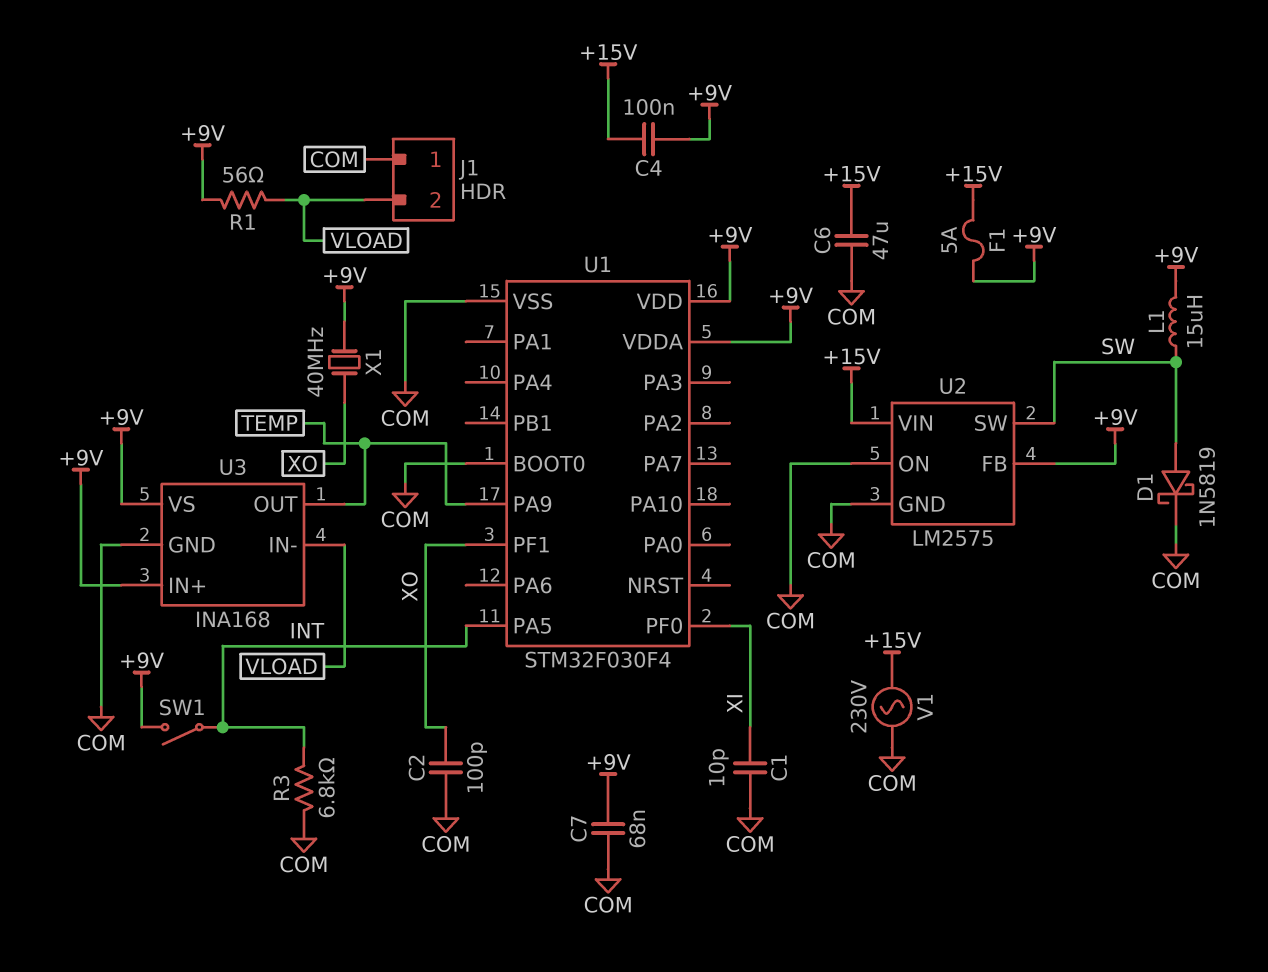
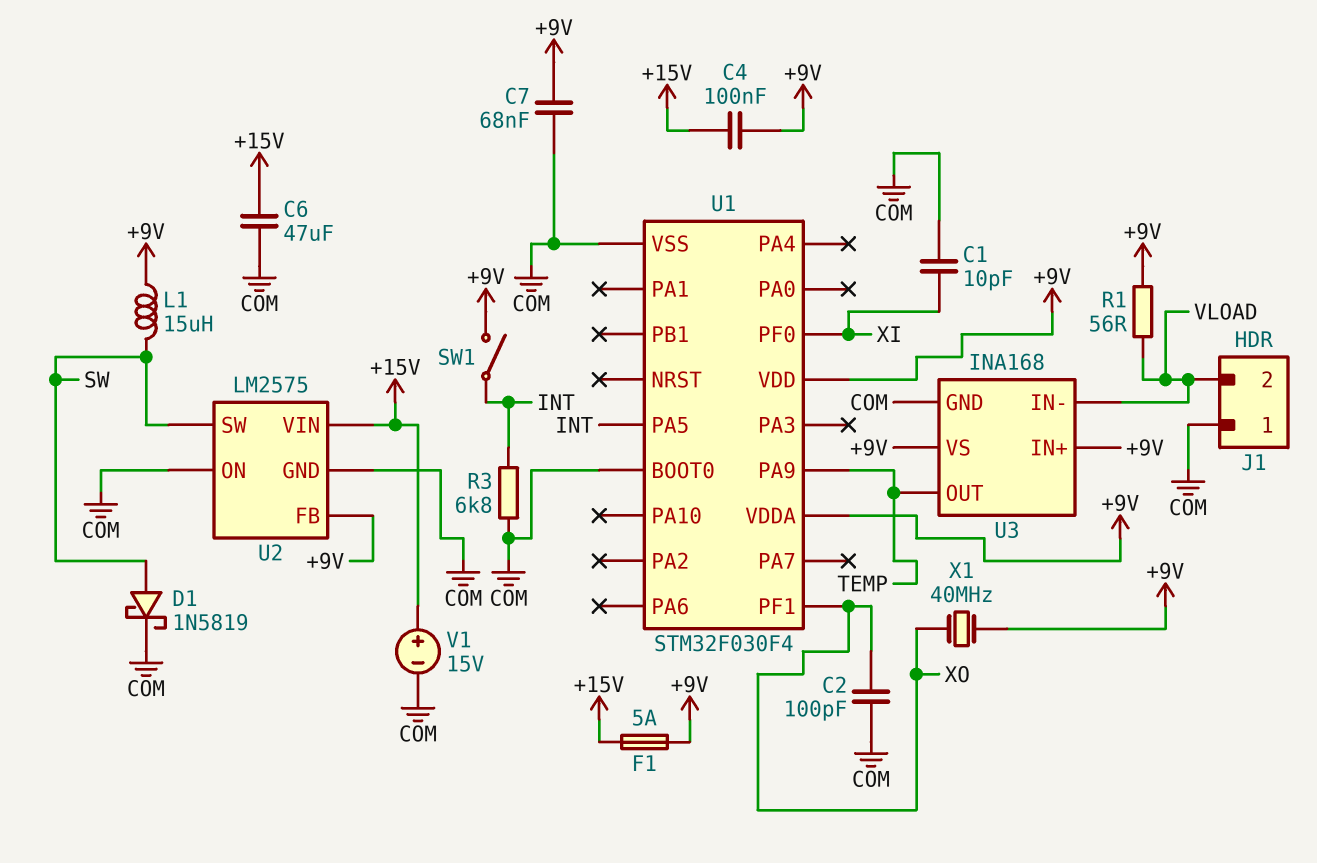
V1: AC 230V (+15V, COM) -> 15V (plus +15V, minus COM)

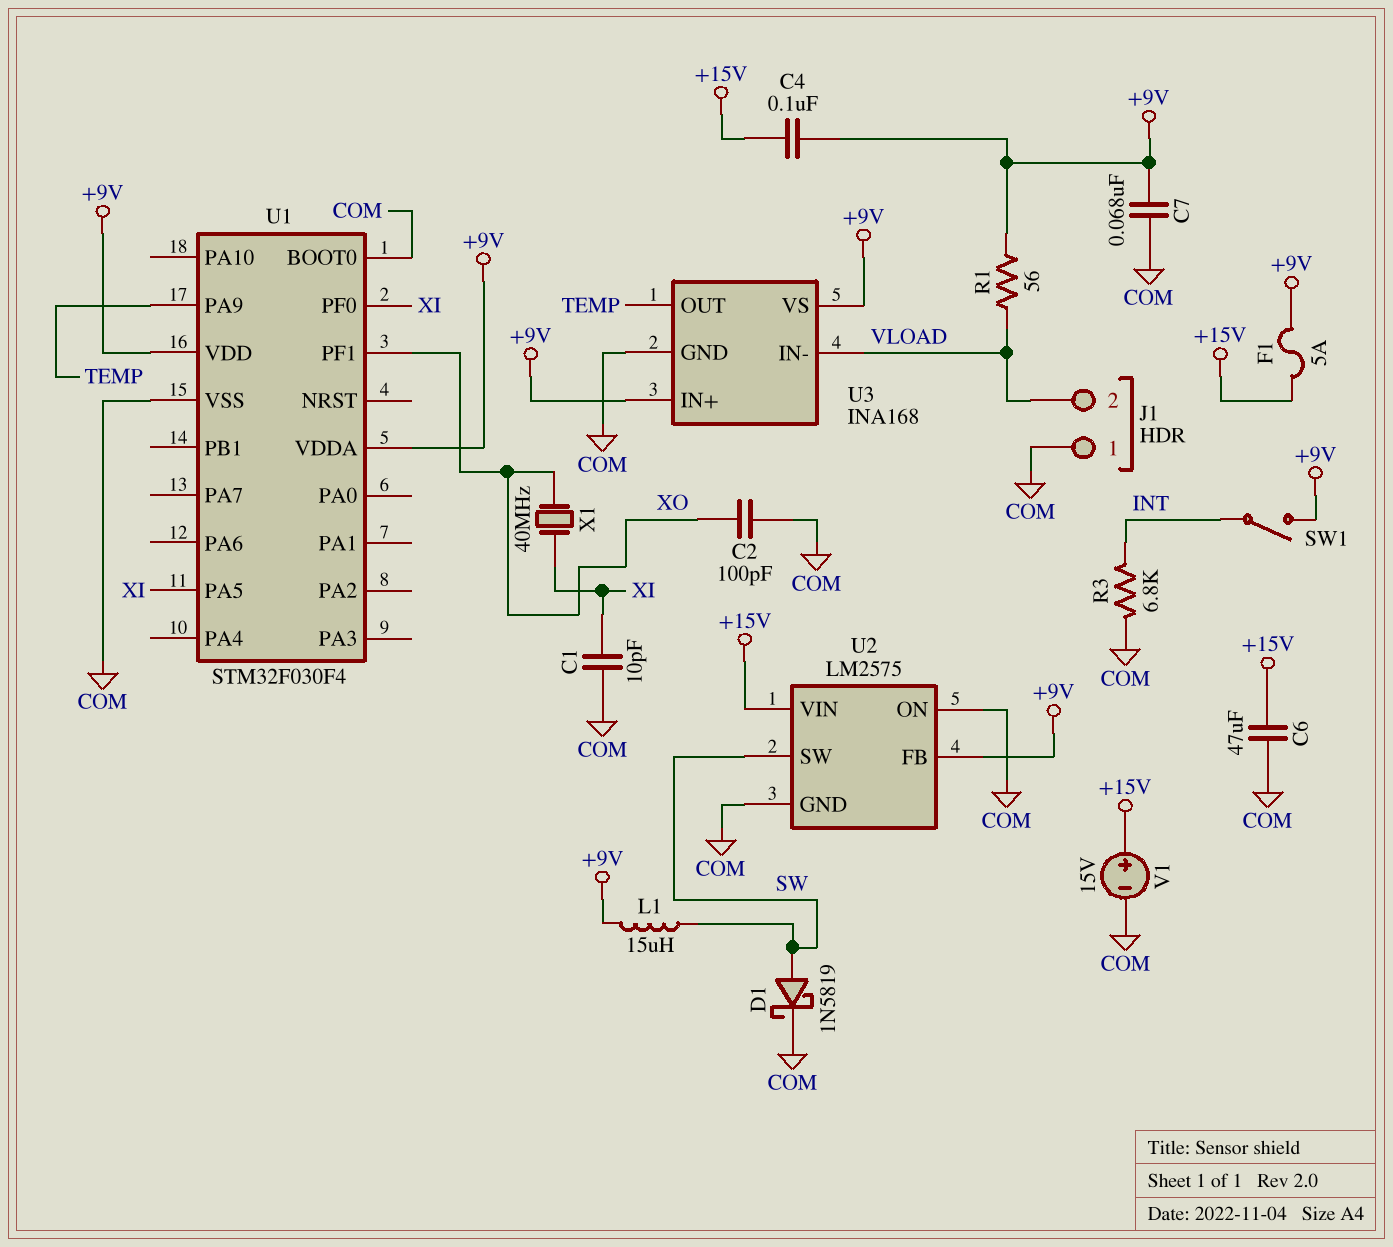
U1 pin PA5: INT -> XI
X1: 40MHz (+9V, XO) -> 40MHz (XI, XO)

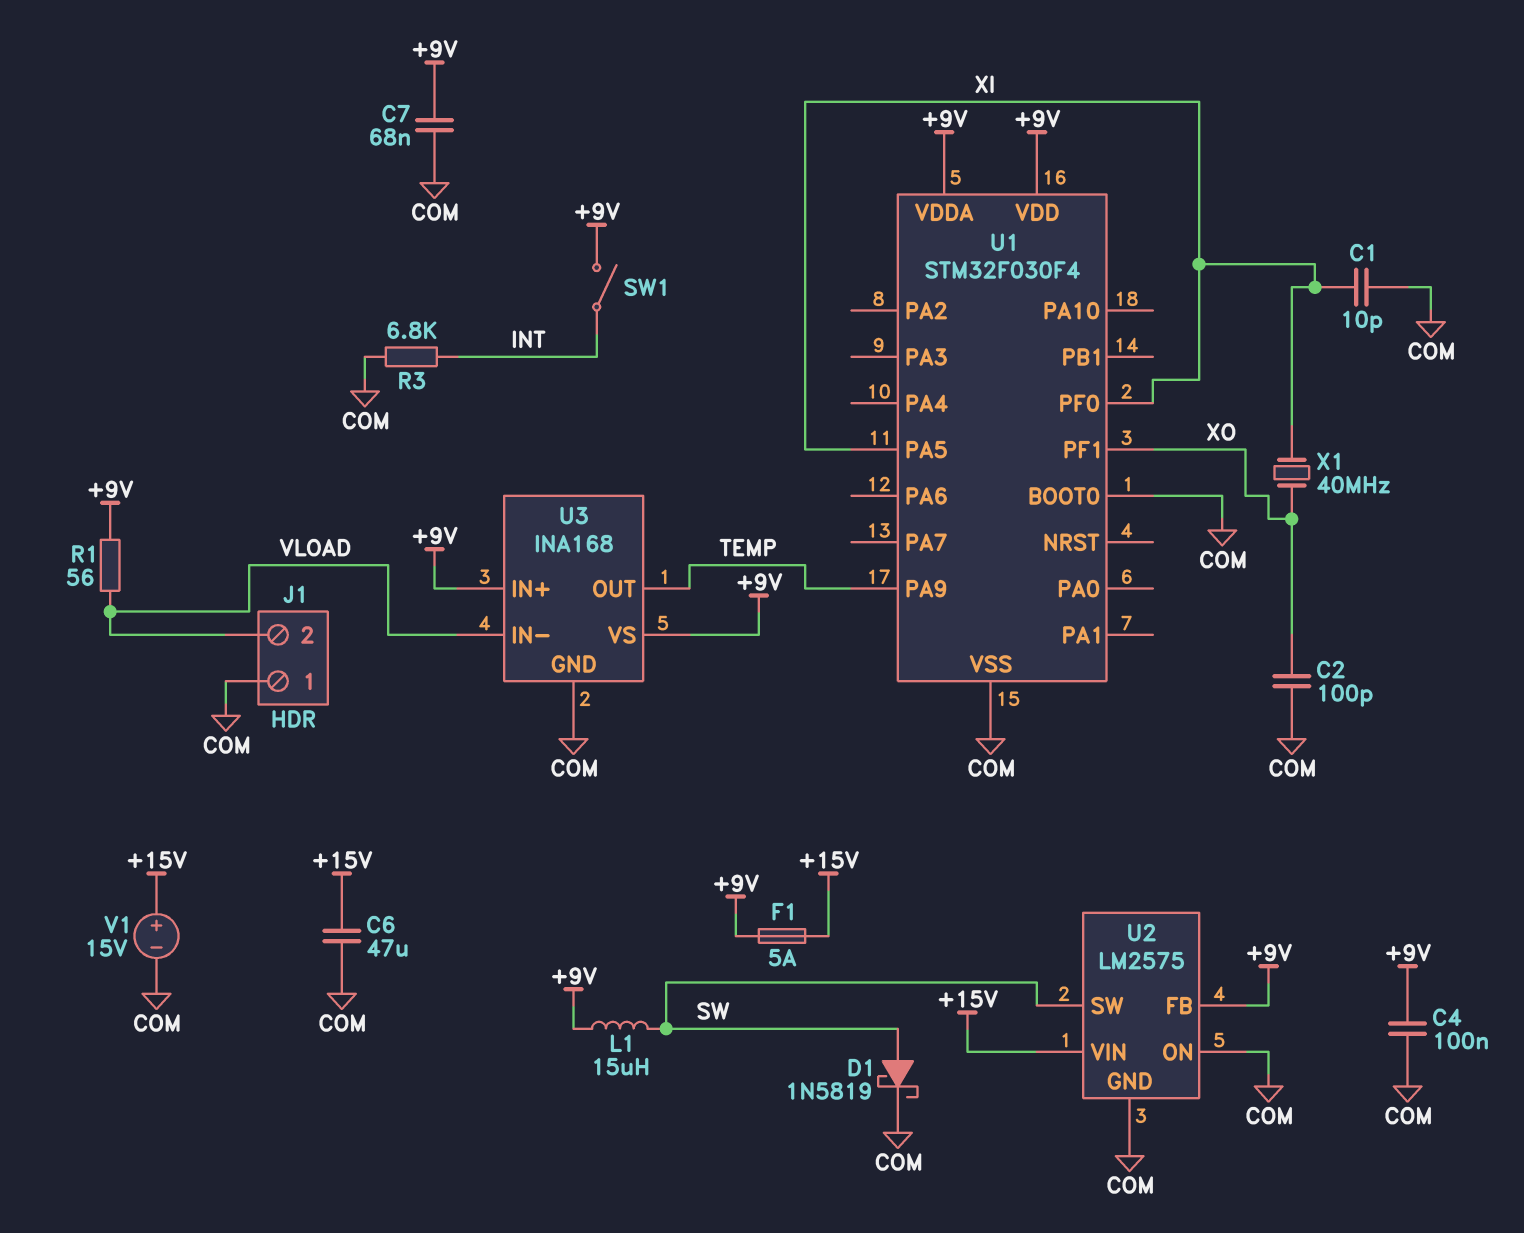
C4: 100nF (+9V, +15V) -> 100nF (+9V, COM)

